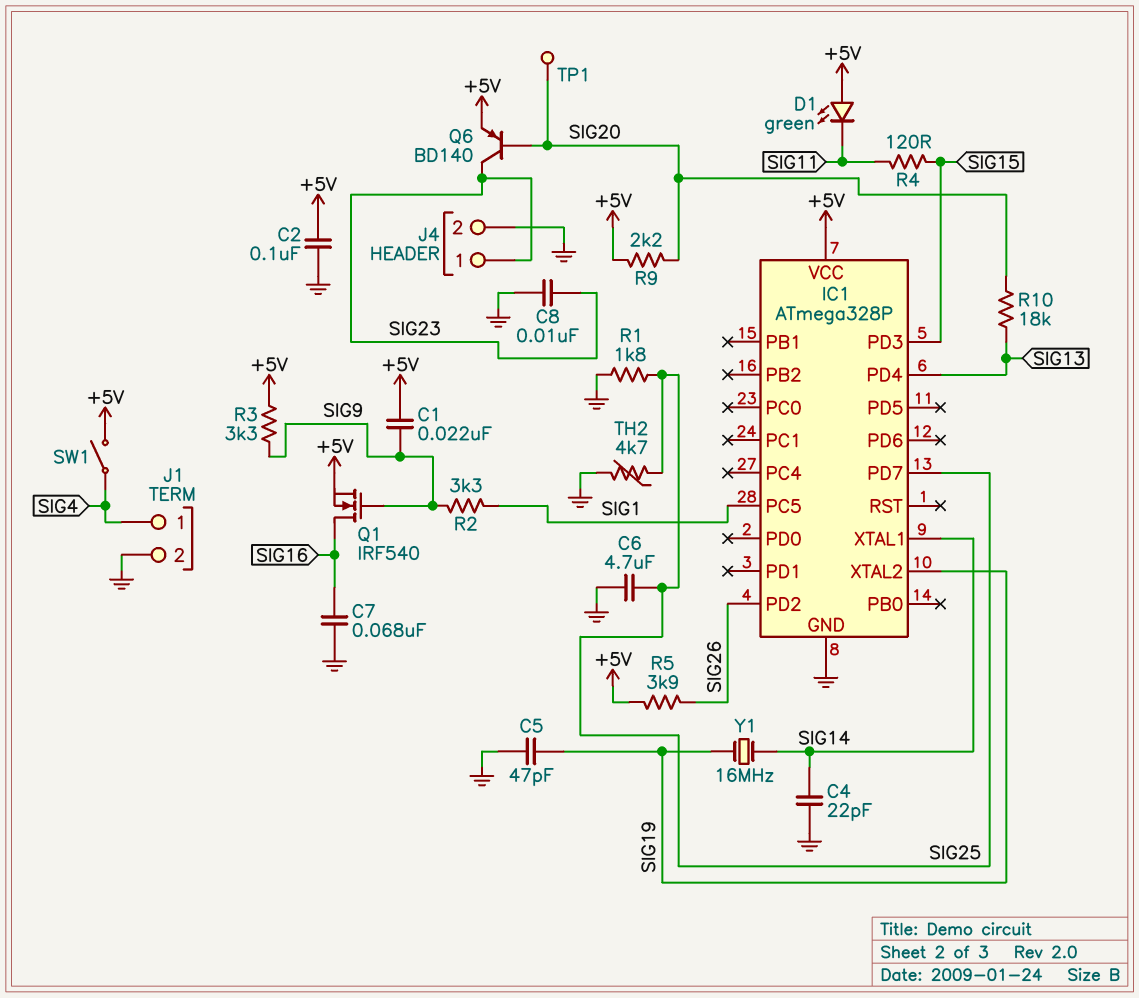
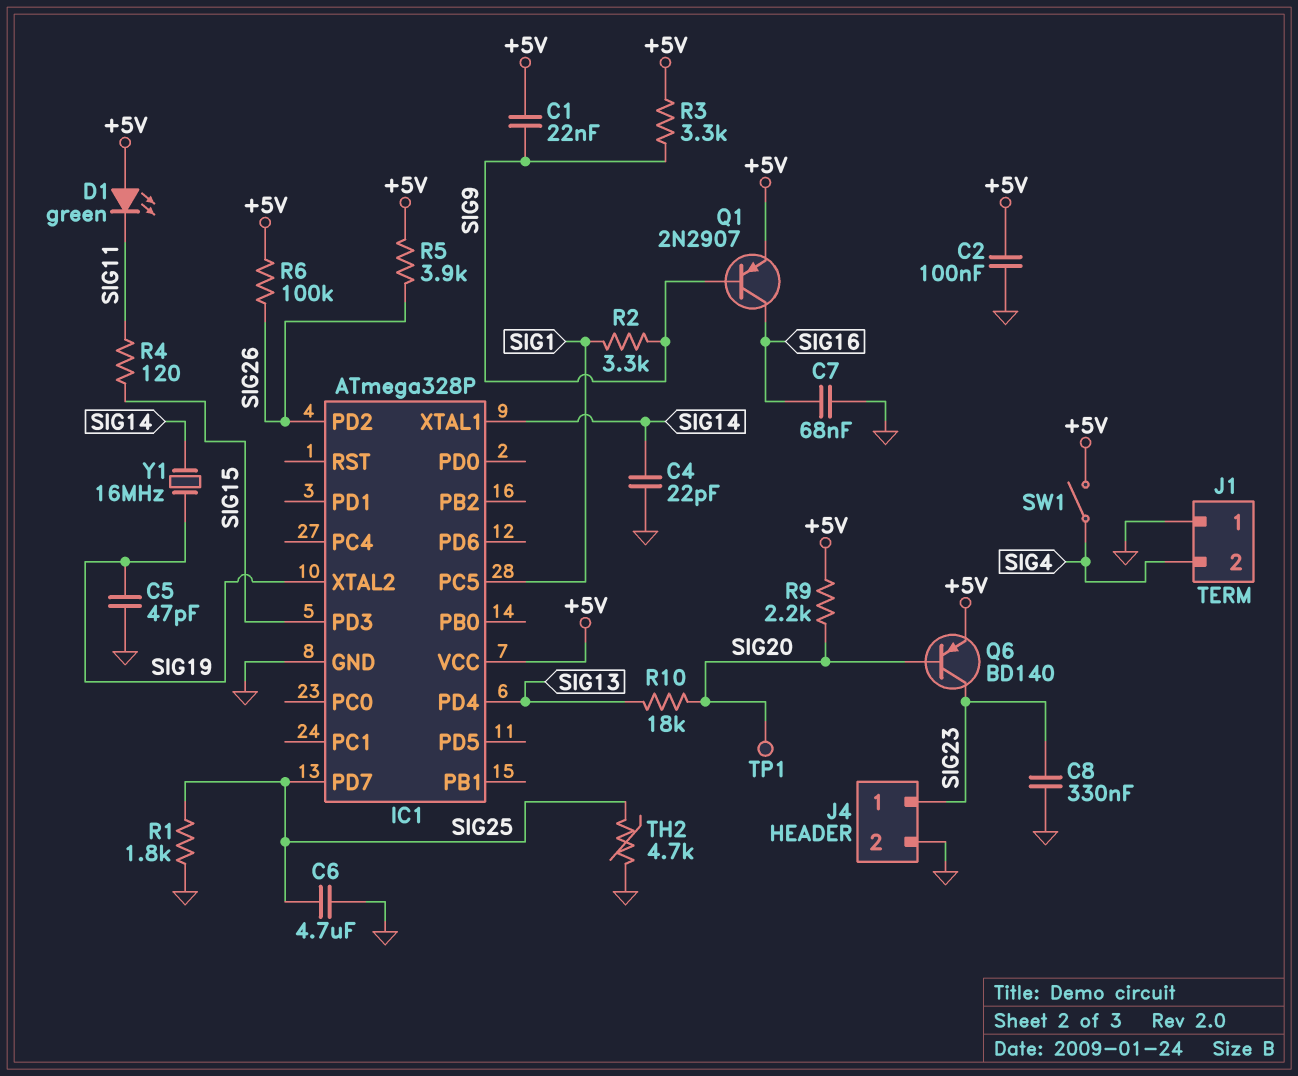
C8: 10nF (GND, SIG23) -> 330nF (GND, SIG23)
J1 pin 1: SIG4 -> GND
J1 pin 2: GND -> SIG4
Q1: NMOS IRF540 (G SIG9, D SIG16, S +5V) -> PNP 2N2907 (B SIG9, C SIG16, E +5V)
R6: none -> 100k (+5V, SIG26)

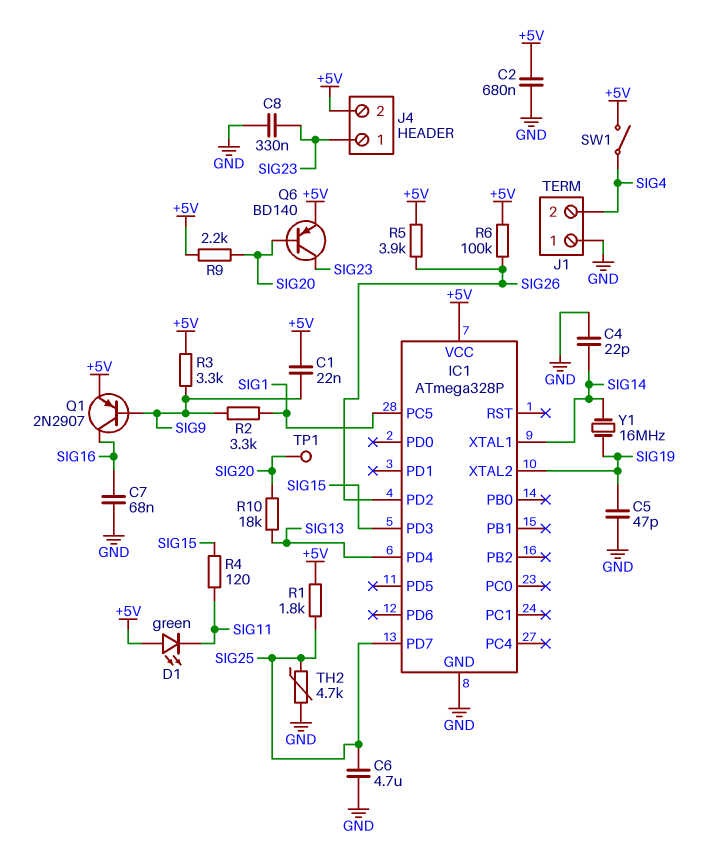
C2: 100nF (+5V, GND) -> 680nF (+5V, GND)
J4 pin 2: GND -> +5V
R1: 1.8k (GND, SIG25) -> 1.8k (+5V, SIG25)

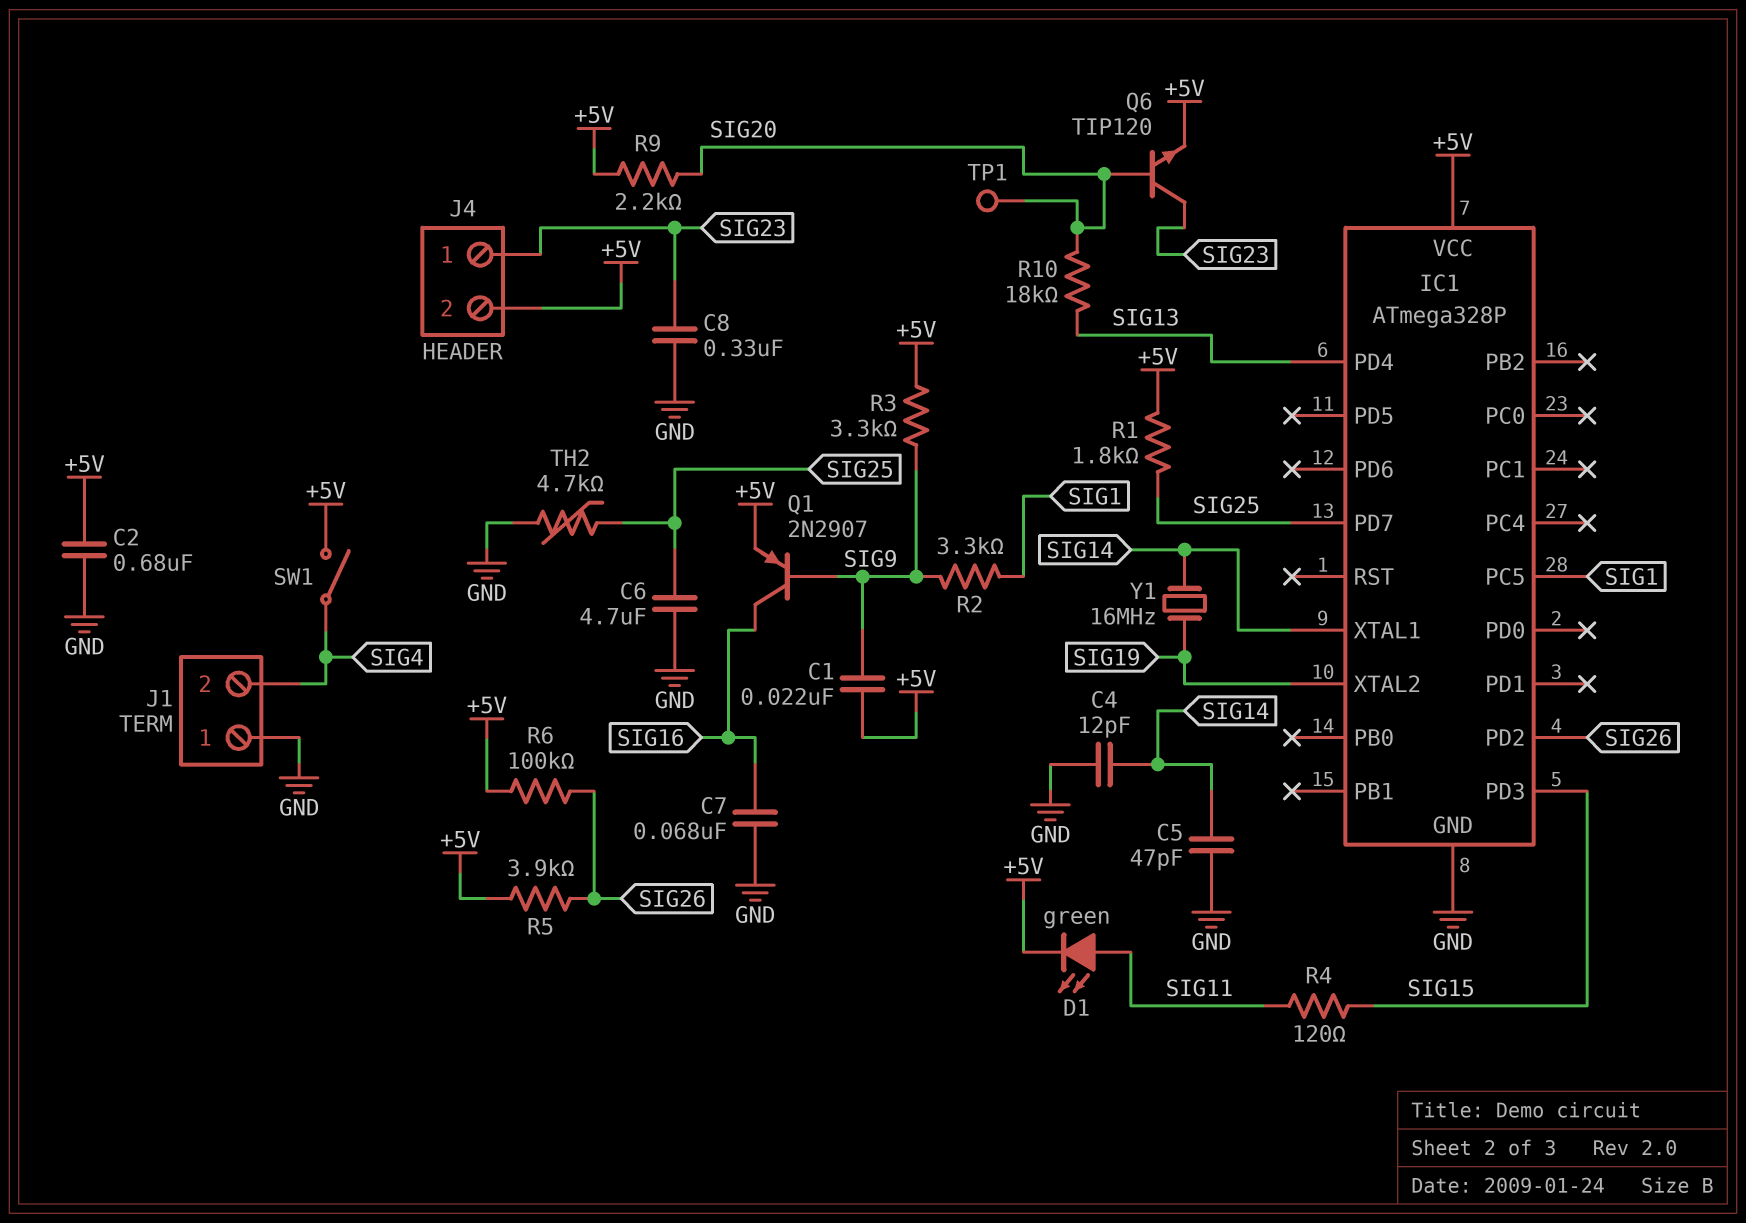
C4: 22pF (GND, SIG14) -> 12pF (GND, SIG14)
C5: 47pF (GND, SIG19) -> 47pF (GND, SIG14)
D1: LED green (A +5V, K SIG11) -> LED green (A SIG11, K +5V)
Q6: PNP BD140 (B SIG20, C SIG23, E +5V) -> NPN TIP120 (B SIG20, C SIG23, E +5V)

